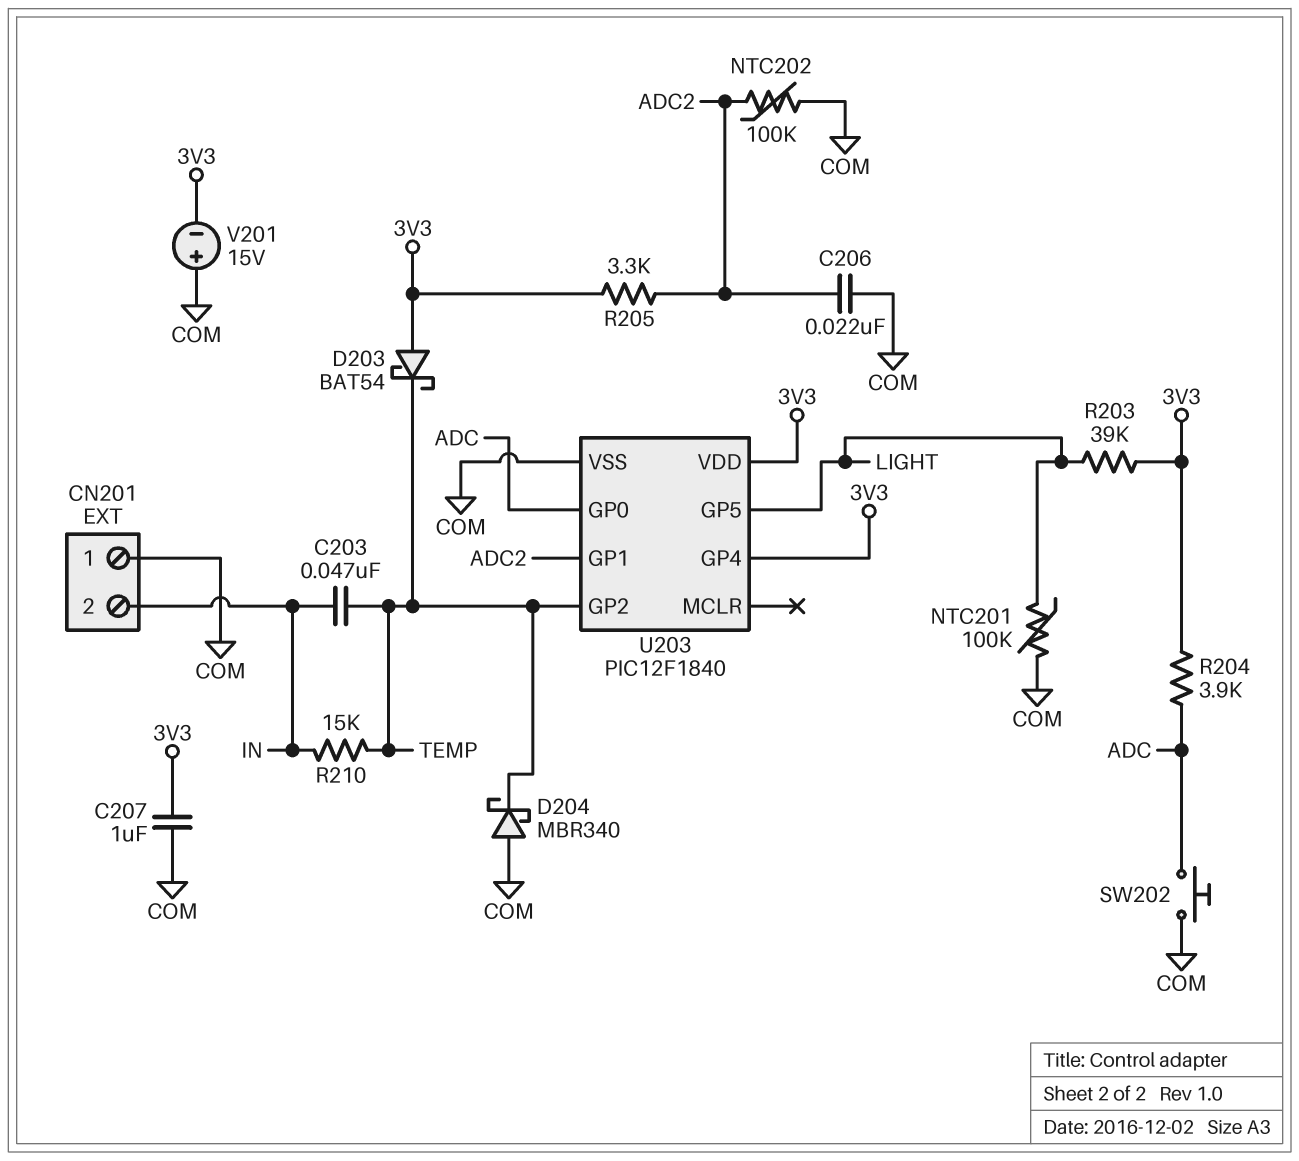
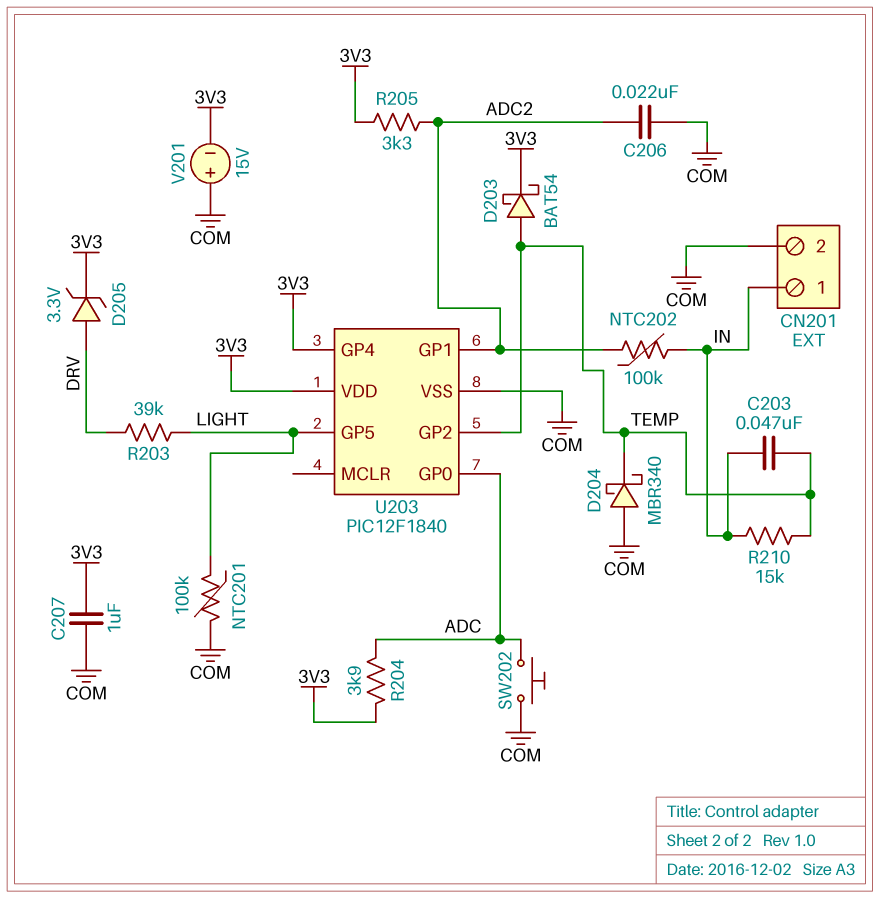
CN201 pin 1: COM -> IN
CN201 pin 2: IN -> COM
D203: schottky BAT54 (A 3V3, K TEMP) -> schottky BAT54 (A TEMP, K 3V3)
D205: none -> zener 3.3V (A DRV, K 3V3)
NTC202: 100k (ADC2, COM) -> 100k (ADC2, IN)
R203: 39k (3V3, LIGHT) -> 39k (DRV, LIGHT)

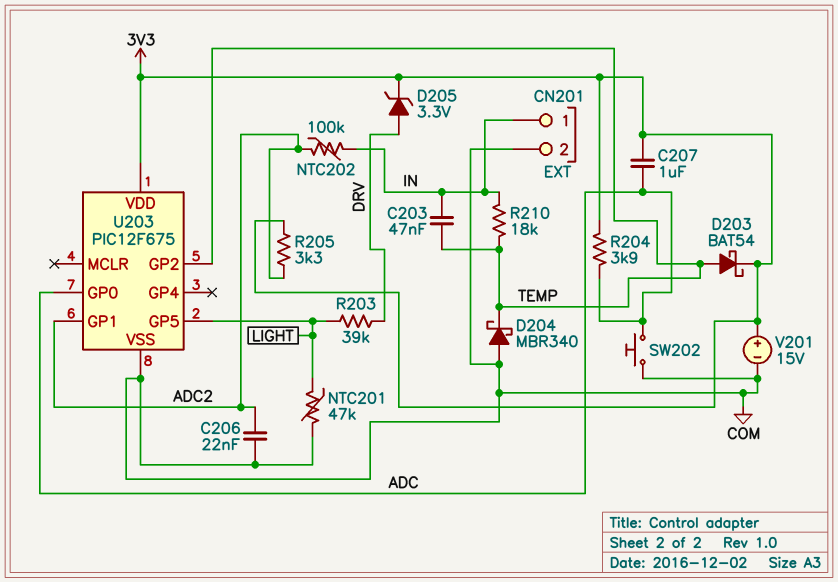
C207: 1uF (3V3, COM) -> 1uF (3V3, ADC)
NTC201: 100k (COM, LIGHT) -> 47k (COM, LIGHT)
R210: 15k (IN, TEMP) -> 18k (IN, TEMP)
U203: PIC12F1840 -> PIC12F675
U203 pin GP4: 3V3 -> none
V201: 15V (plus COM, minus 3V3) -> 15V (plus 3V3, minus COM)

